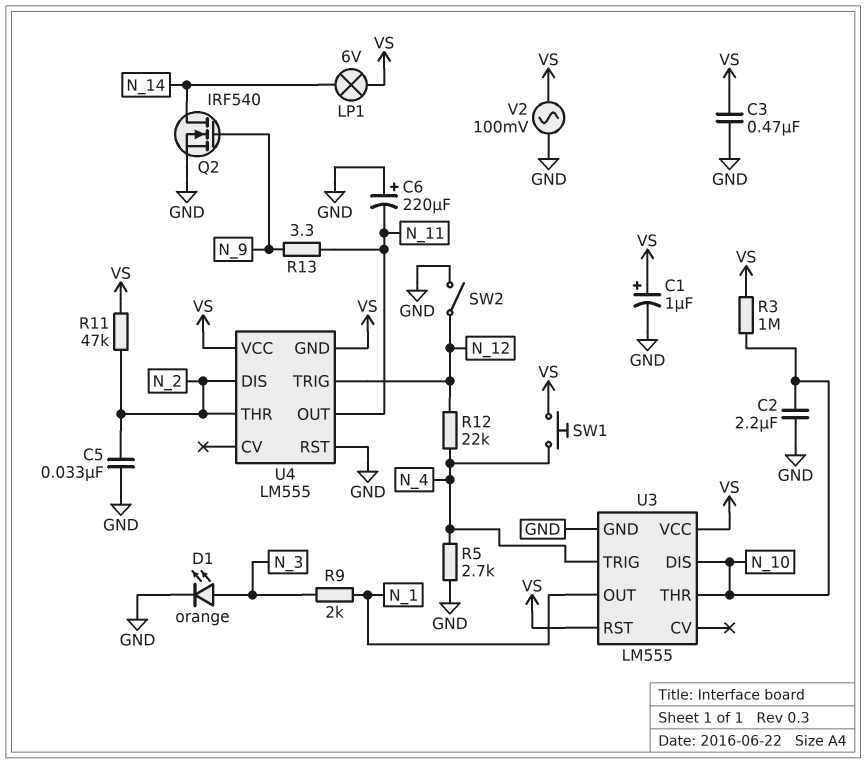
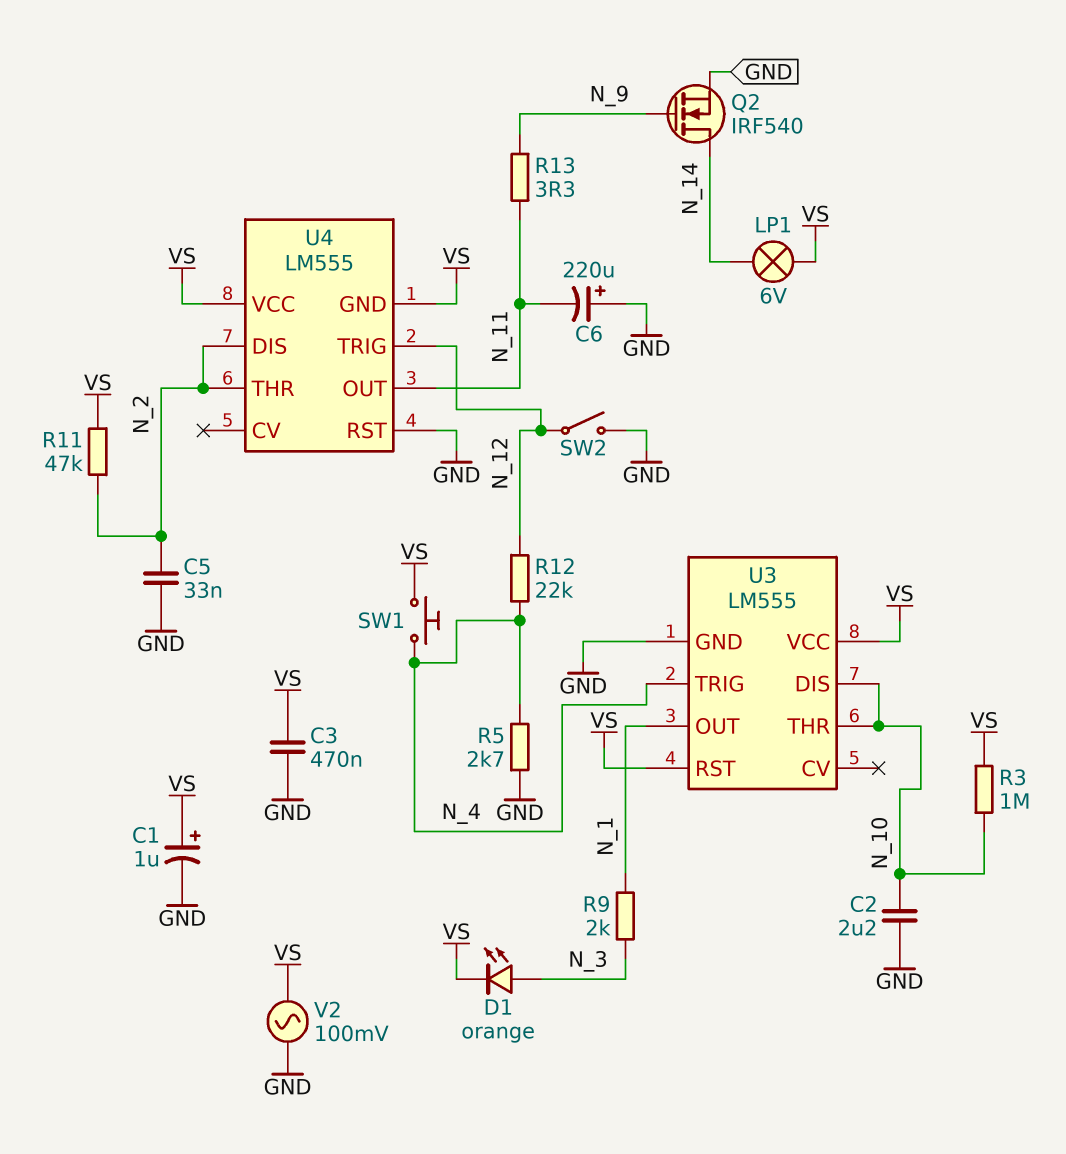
D1: LED orange (A N_3, K GND) -> LED orange (A N_3, K VS)

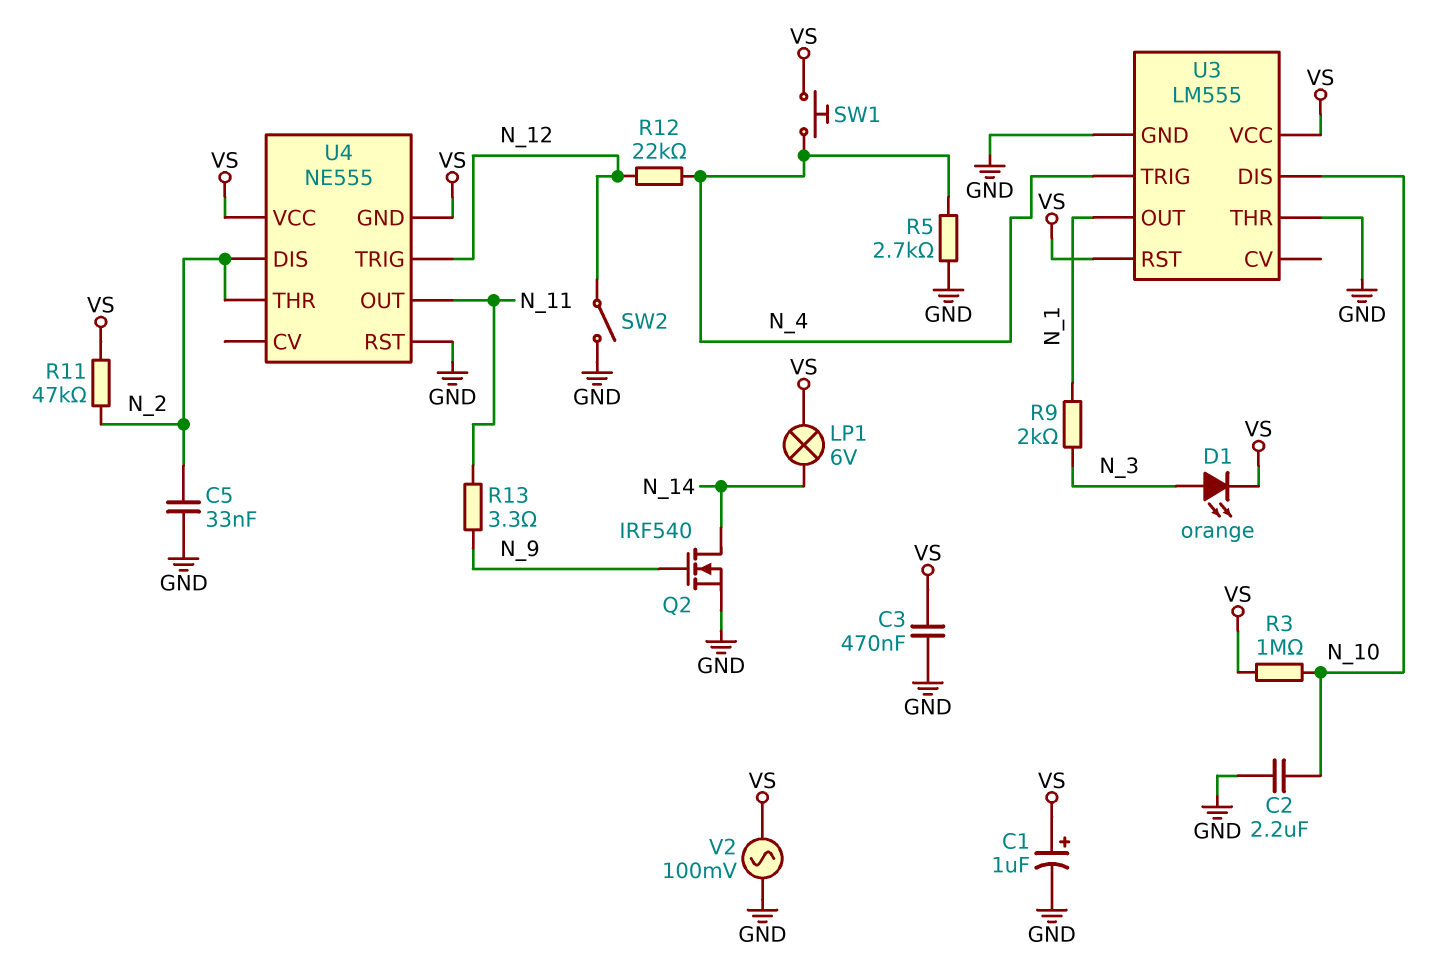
C6: 220uF (plus GND, minus N_11) -> none
U3 pin THR: N_10 -> GND
U4: LM555 -> NE555

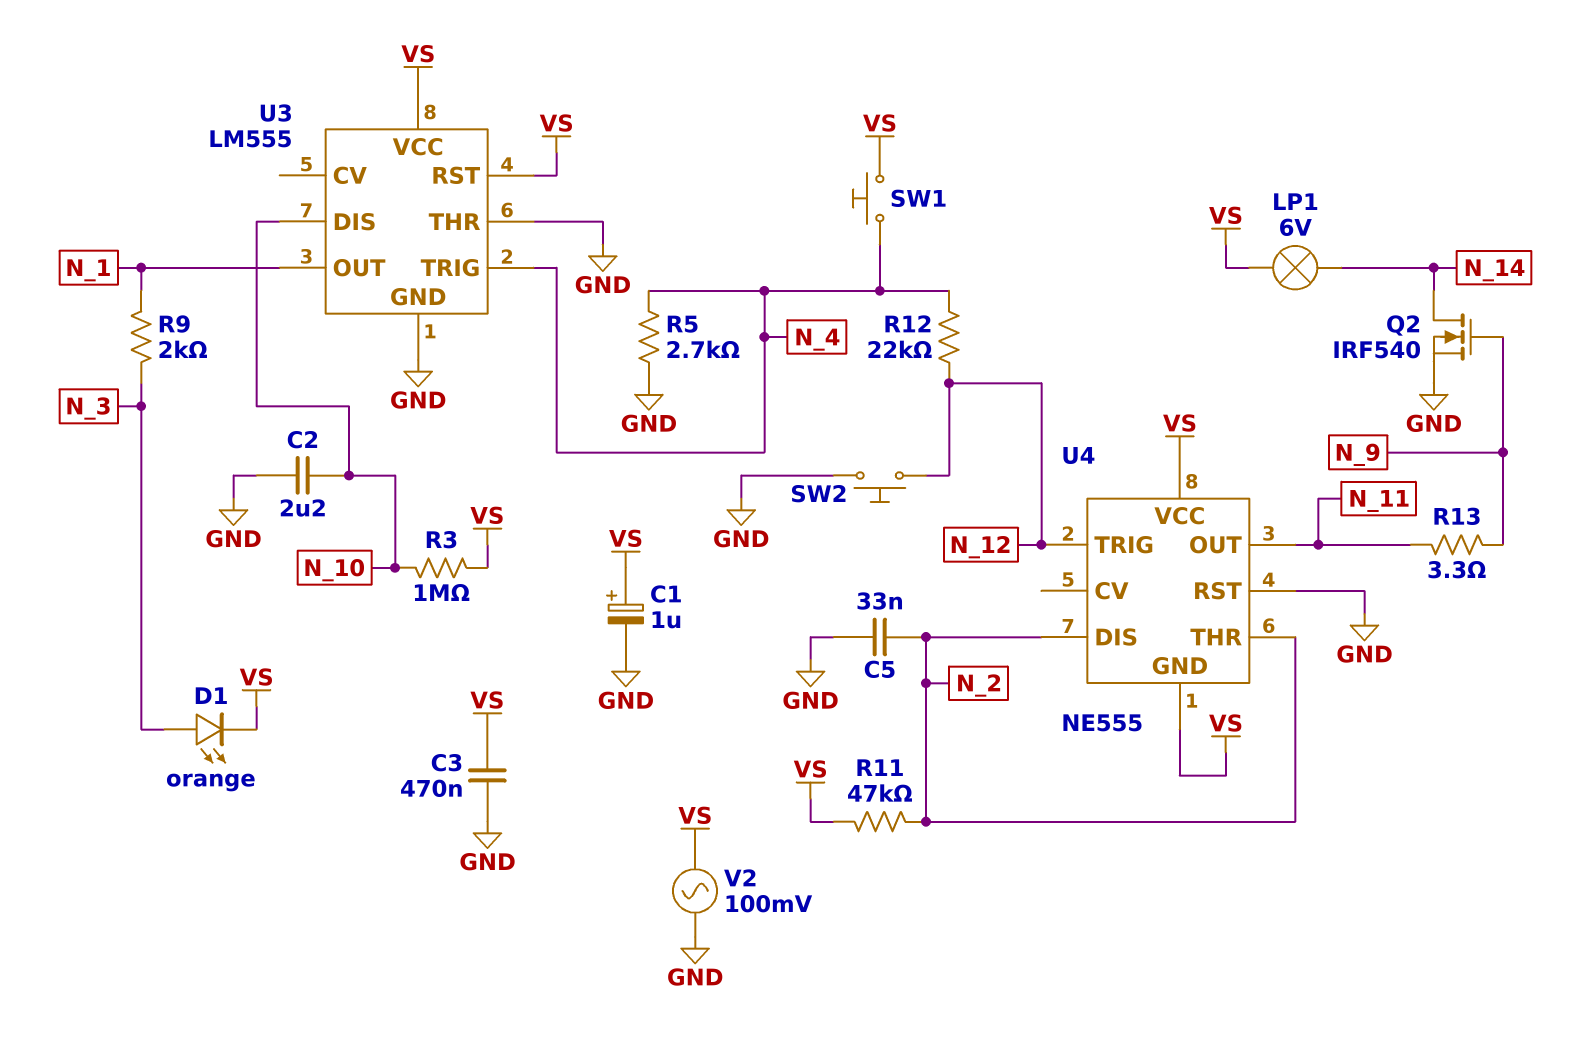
SW2: switch (GND, N_12) -> button (GND, N_12)

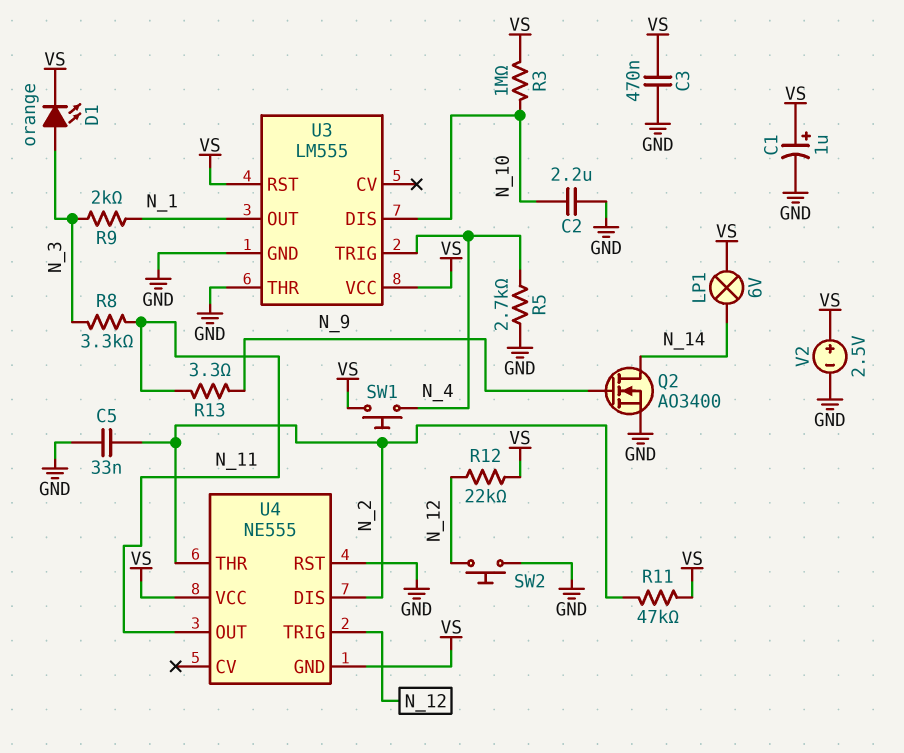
Q2: NMOS IRF540 (G N_9, D N_14, S GND) -> NMOS AO3400 (G N_9, D N_14, S GND)
R8: none -> 3.3k (N_3, N_11)
R12: 22k (N_4, N_12) -> 22k (N_12, VS)
V2: AC 100mV (GND, VS) -> 2.5V (plus VS, minus GND)

